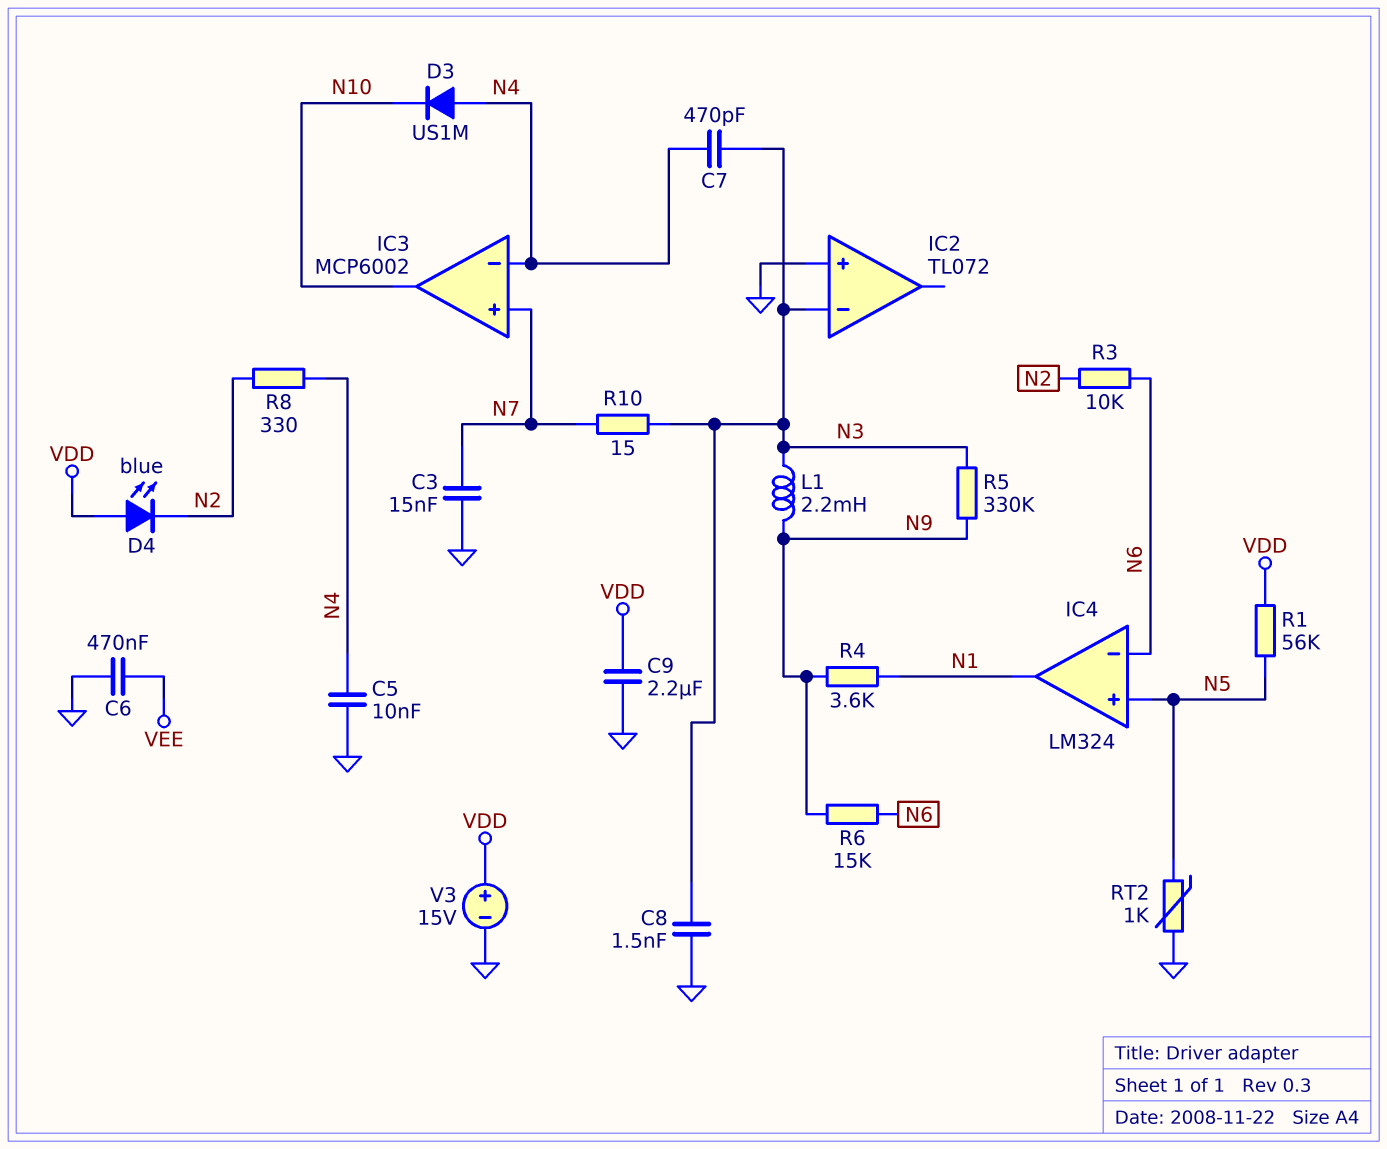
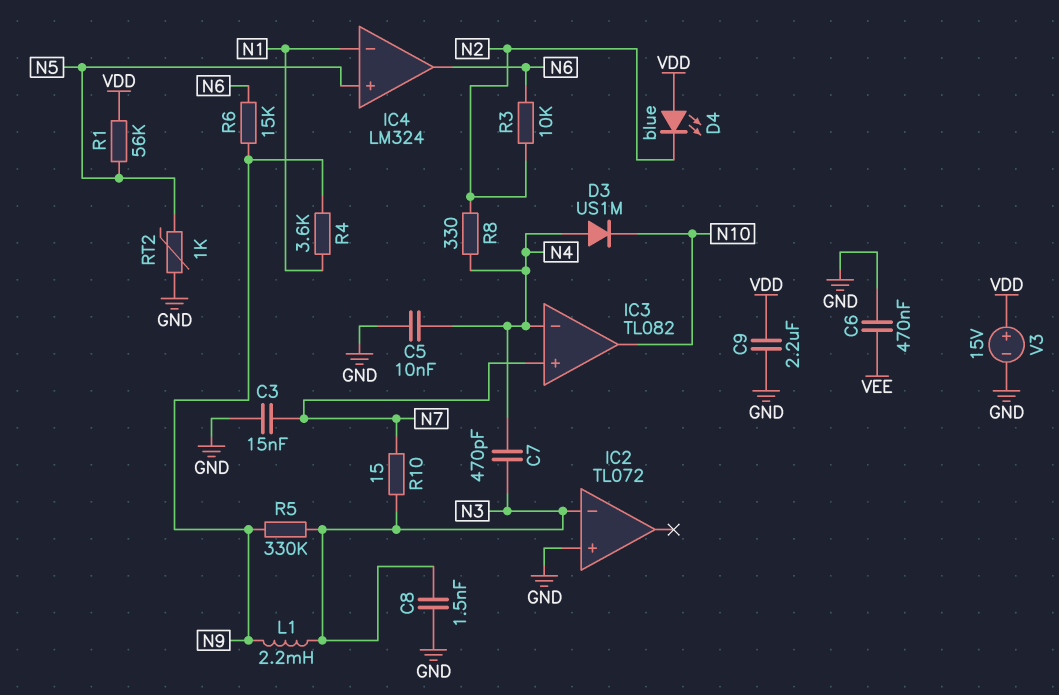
IC3: MCP6002 -> TL082
IC4 pin in-: N6 -> N1
IC4 pin out: N1 -> N6

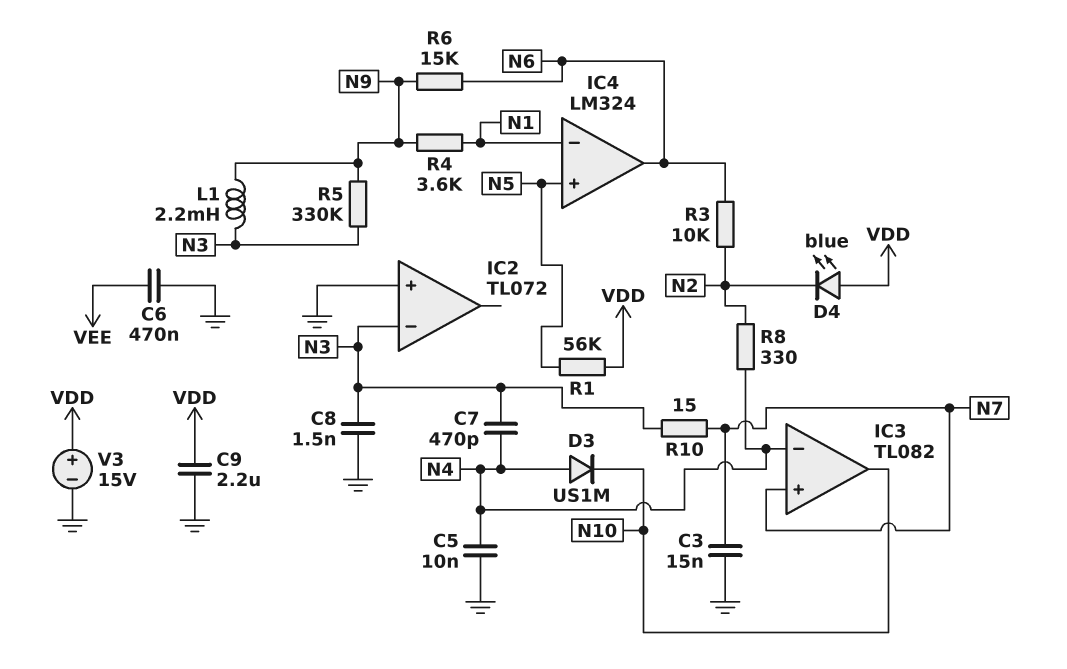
RT2: 1k (GND, N5) -> none

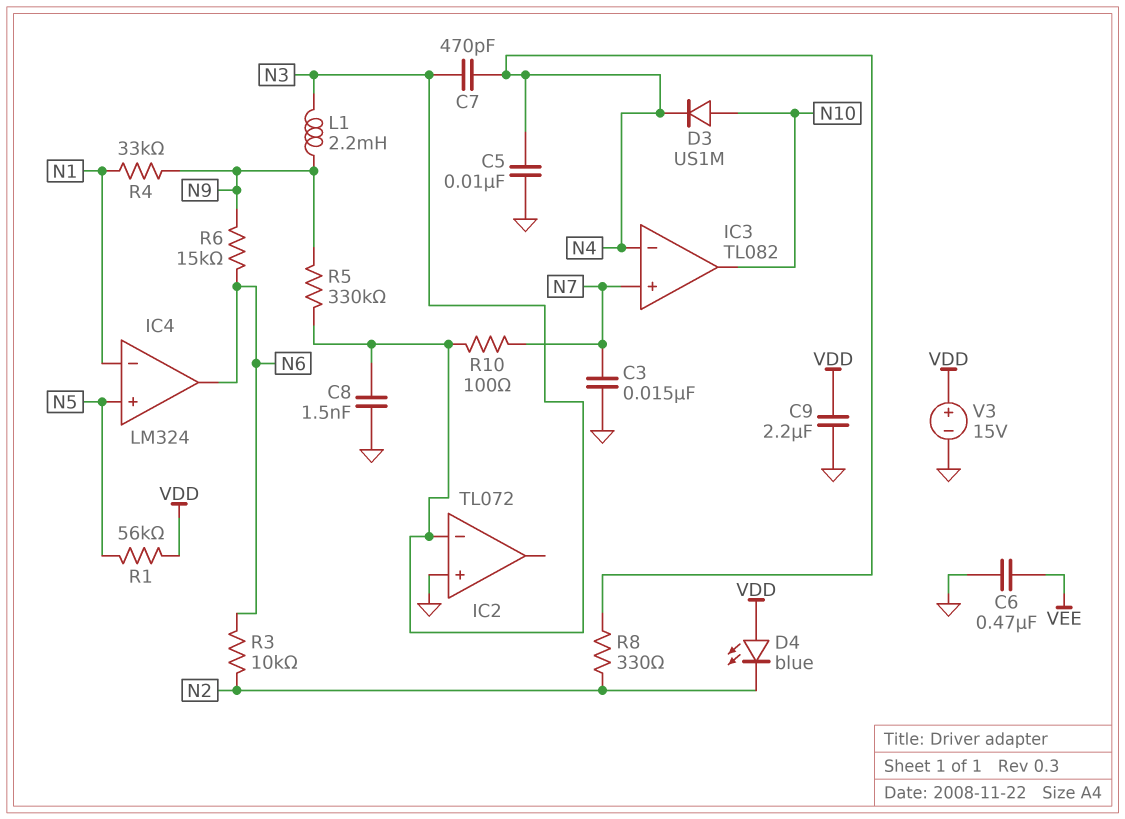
D3: diode US1M (A N4, K N10) -> diode US1M (A N10, K N4)
R4: 3.6k (N1, N9) -> 33k (N1, N9)
R10: 15 (N3, N7) -> 100 (N3, N7)

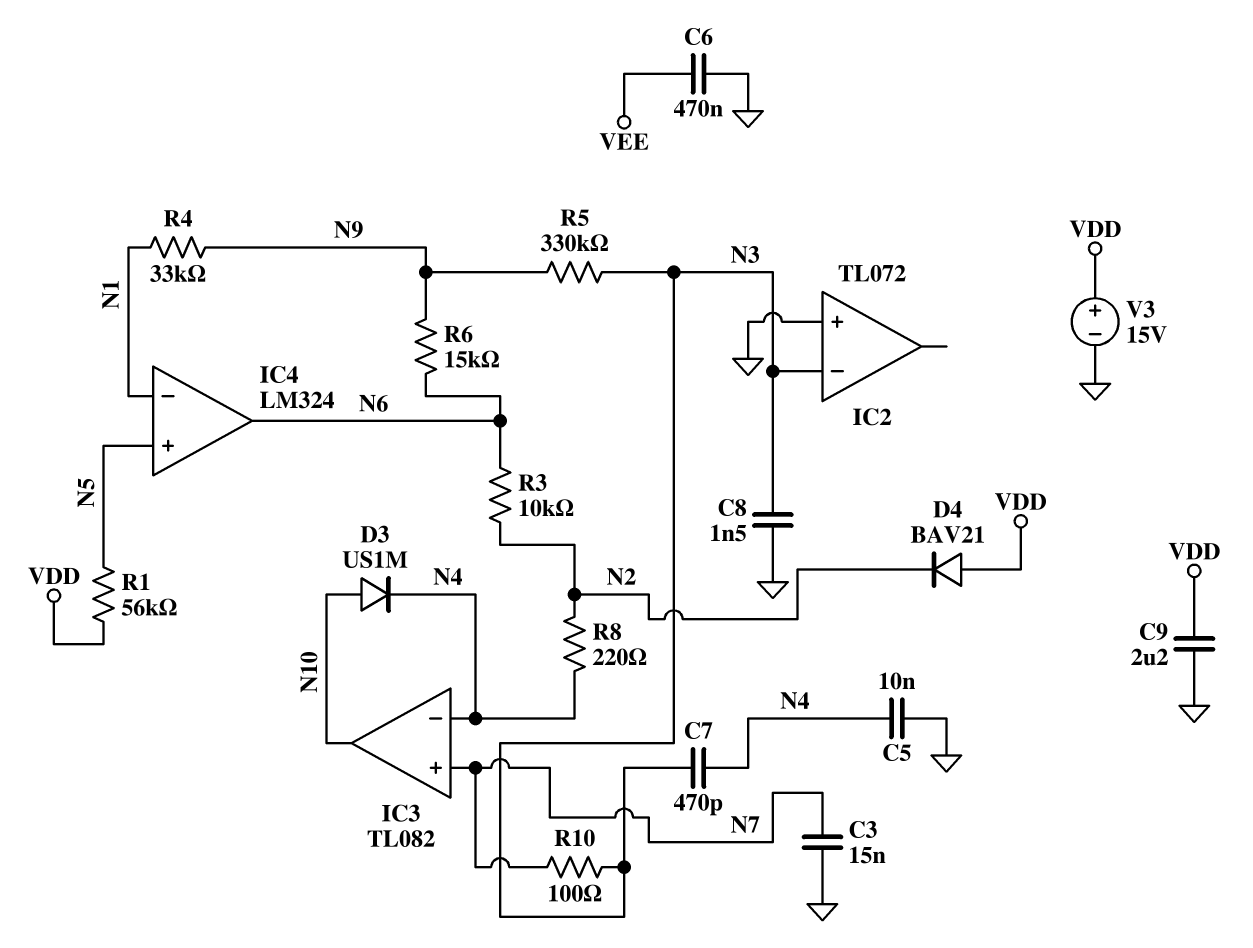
D4: LED blue (A VDD, K N2) -> diode BAV21 (A VDD, K N2)
L1: 2.2mH (N3, N9) -> none
R8: 330 (N2, N4) -> 220 (N2, N4)

